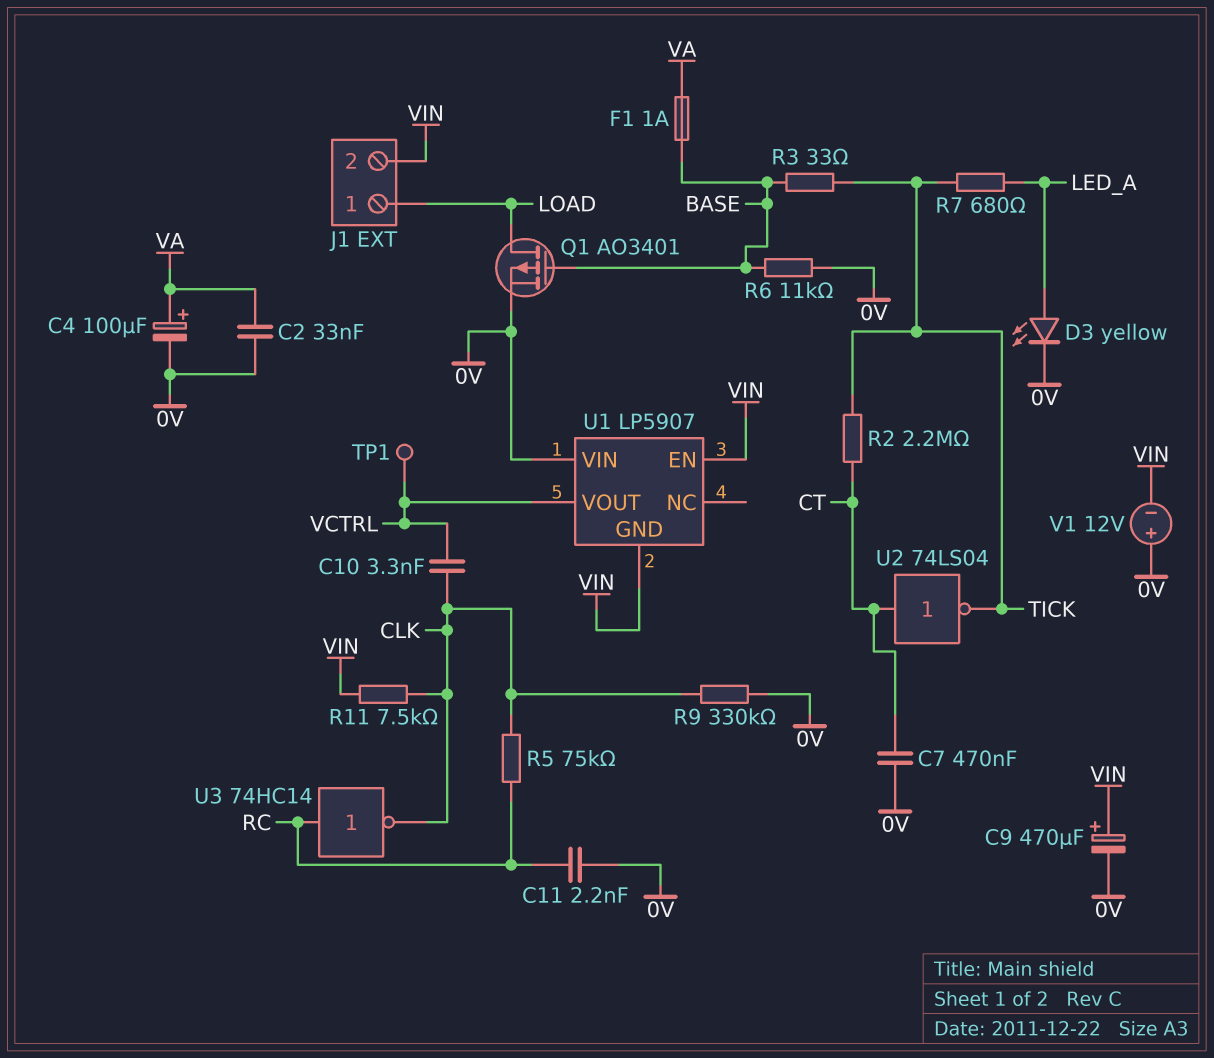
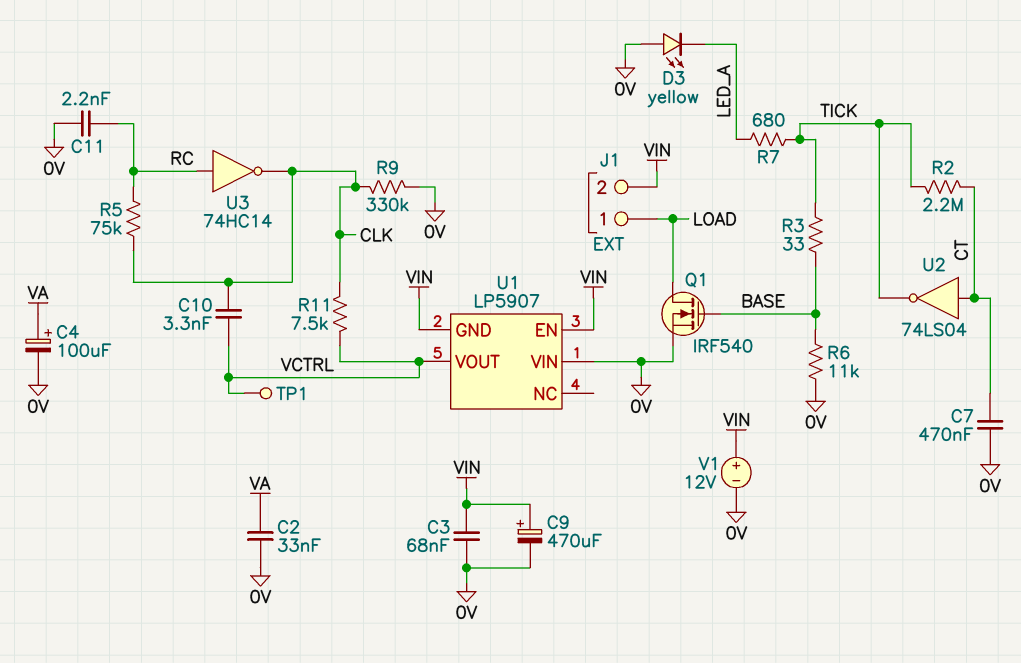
C3: none -> 68nF (0V, VIN)
D3: LED yellow (A LED_A, K 0V) -> LED yellow (A 0V, K LED_A)
F1: 1A (BASE, VA) -> none
Q1: PMOS AO3401 (G BASE, D LOAD, S 0V) -> NMOS IRF540 (G BASE, D LOAD, S 0V)
R11: 7.5k (CLK, VIN) -> 7.5k (CLK, VCTRL)
V1: 12V (plus 0V, minus VIN) -> 12V (plus VIN, minus 0V)

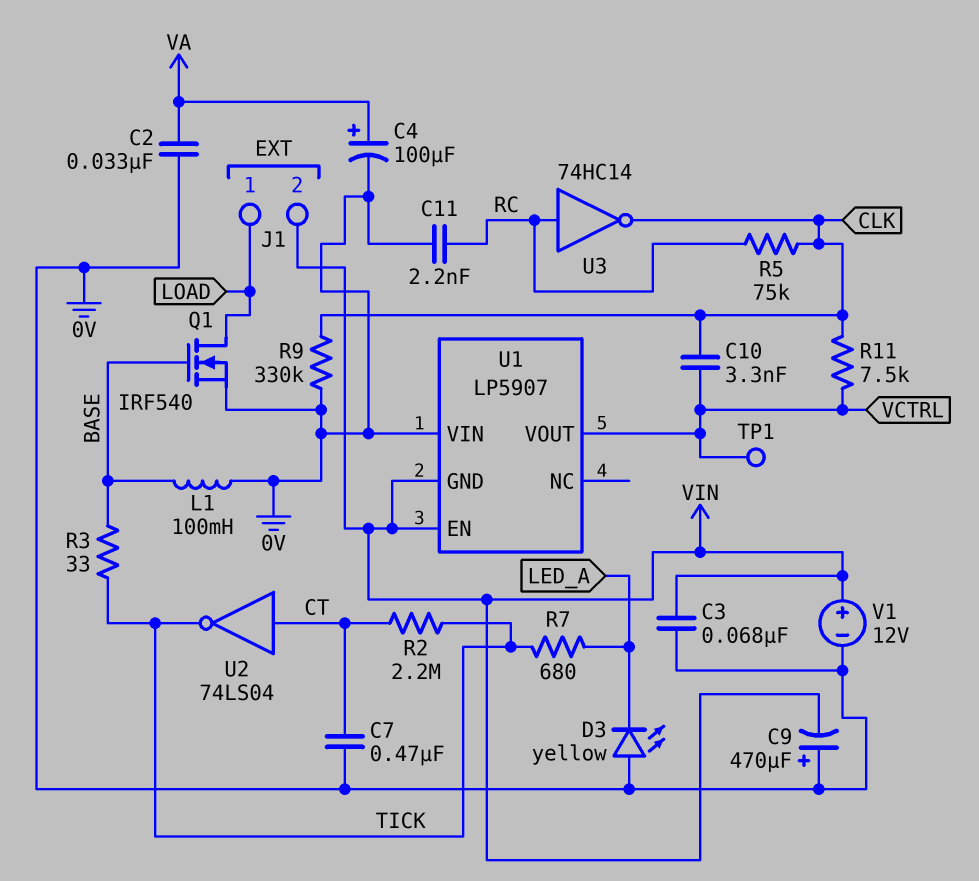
C9: 470uF (plus VIN, minus 0V) -> 470uF (plus 0V, minus VIN)
L1: none -> 100mH (0V, BASE)
R6: 11k (0V, BASE) -> none

